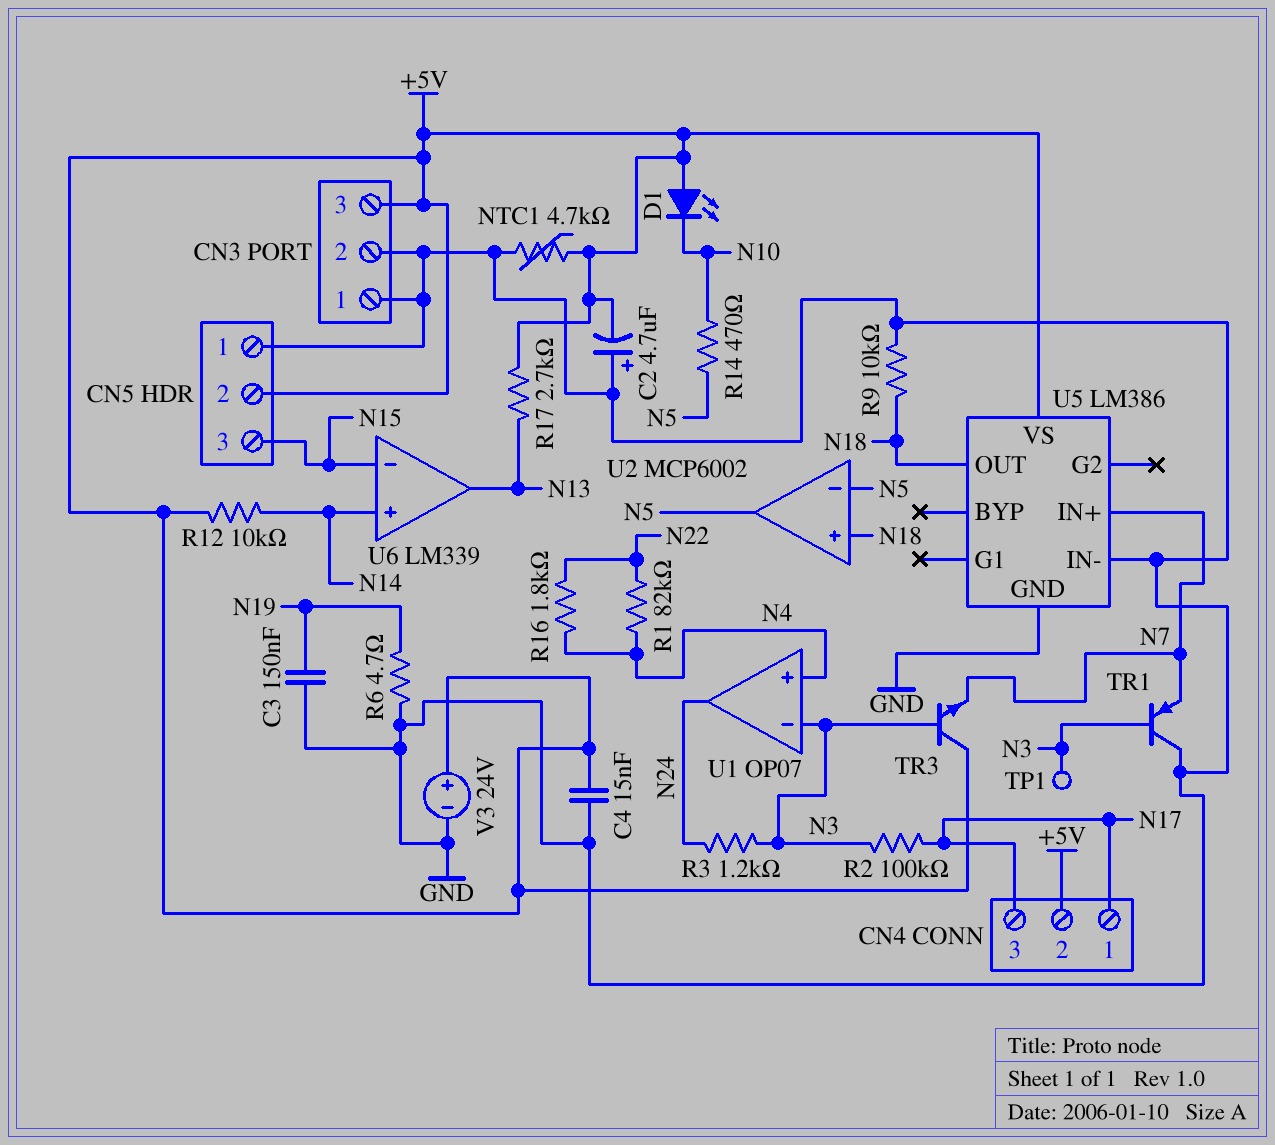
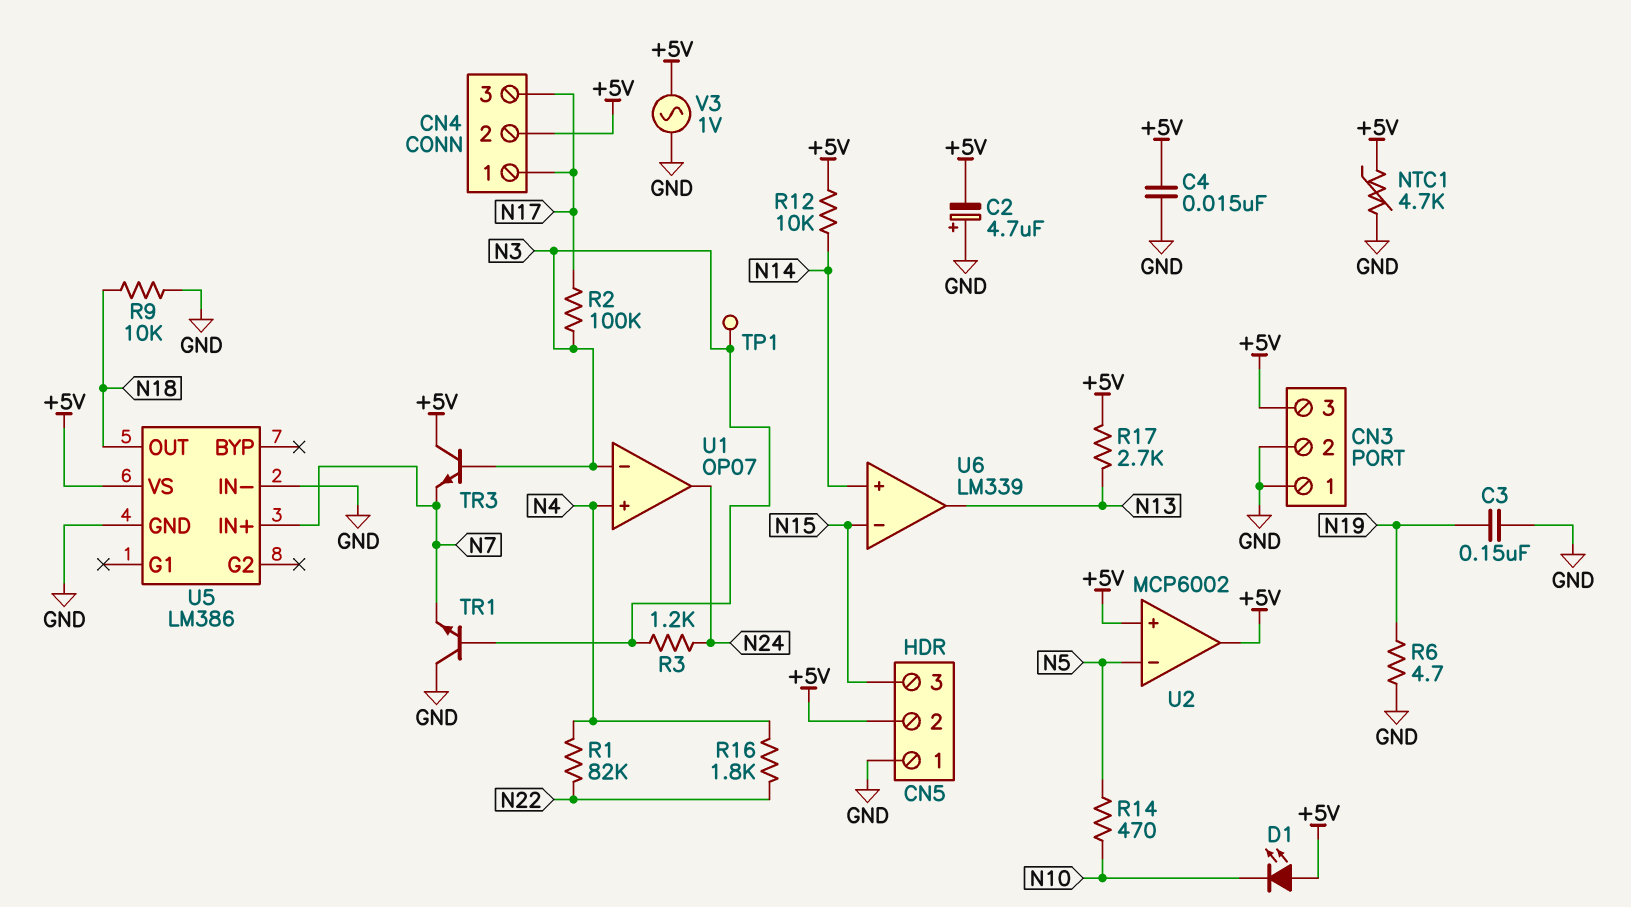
TR1: PNP (B N3, C GND, E N7) -> NPN (B N3, C GND, E N7)
U2 pin in+: N18 -> +5V
U2 pin out: N5 -> +5V
V3: 24V (plus +5V, minus GND) -> AC 1V (+5V, GND)

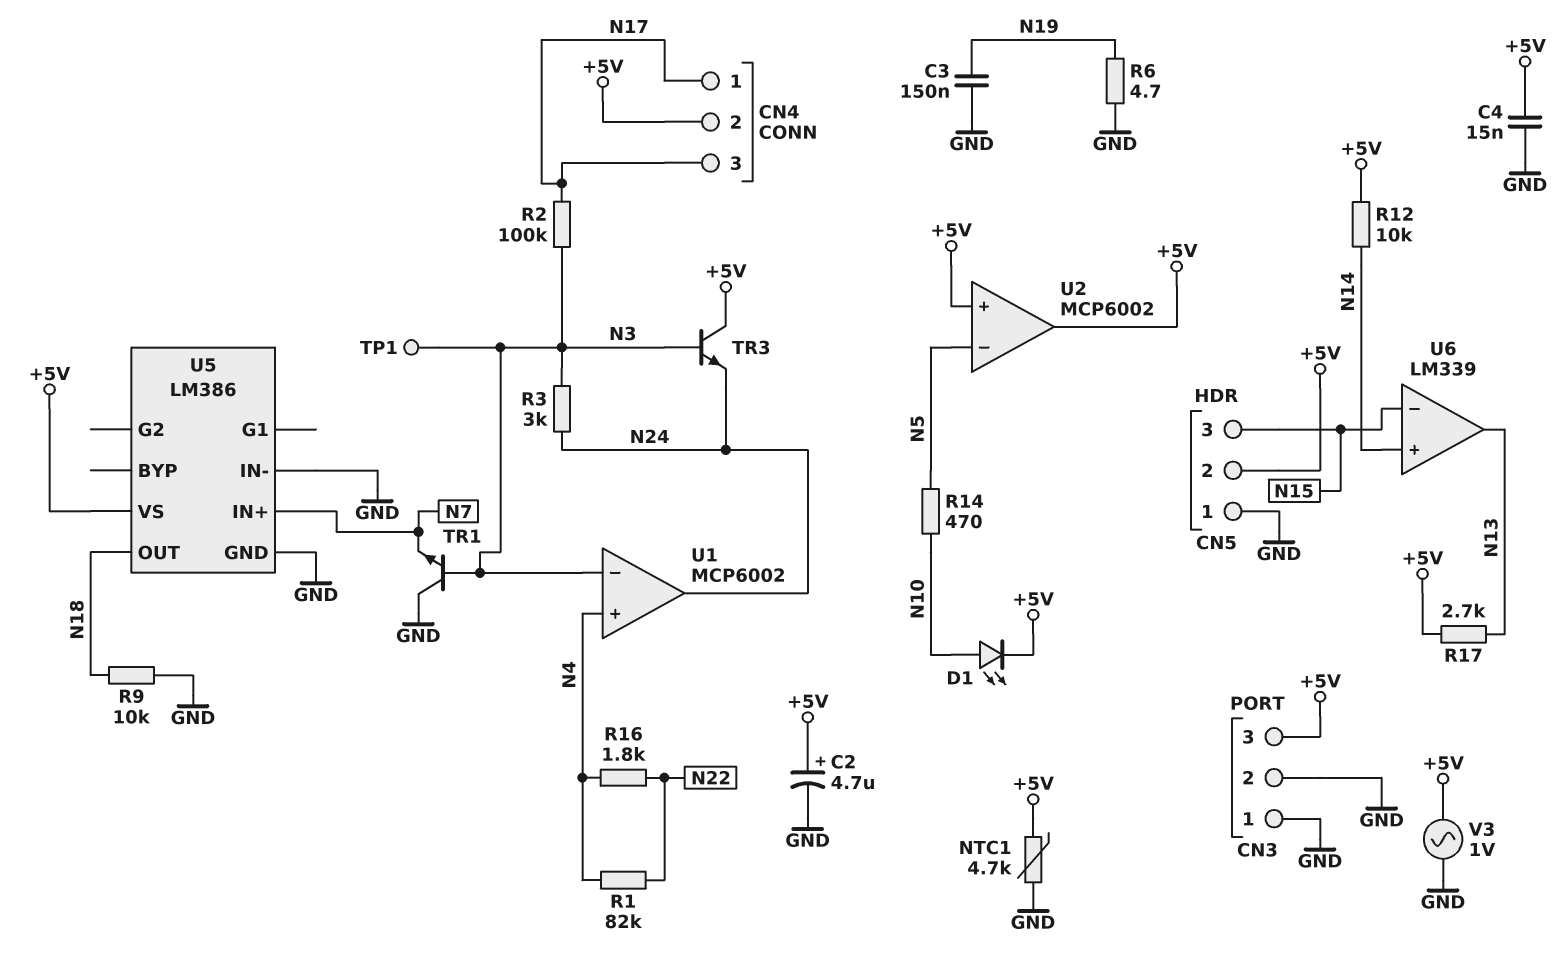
C2: 4.7uF (plus GND, minus +5V) -> 4.7uF (plus +5V, minus GND)
D1: LED (A +5V, K N10) -> LED (A N10, K +5V)
R3: 1.2k (N3, N24) -> 3k (N3, N24)
TR3: NPN (B N3, C +5V, E N7) -> NPN (B N3, C +5V, E N24)
U1: OP07 -> MCP6002

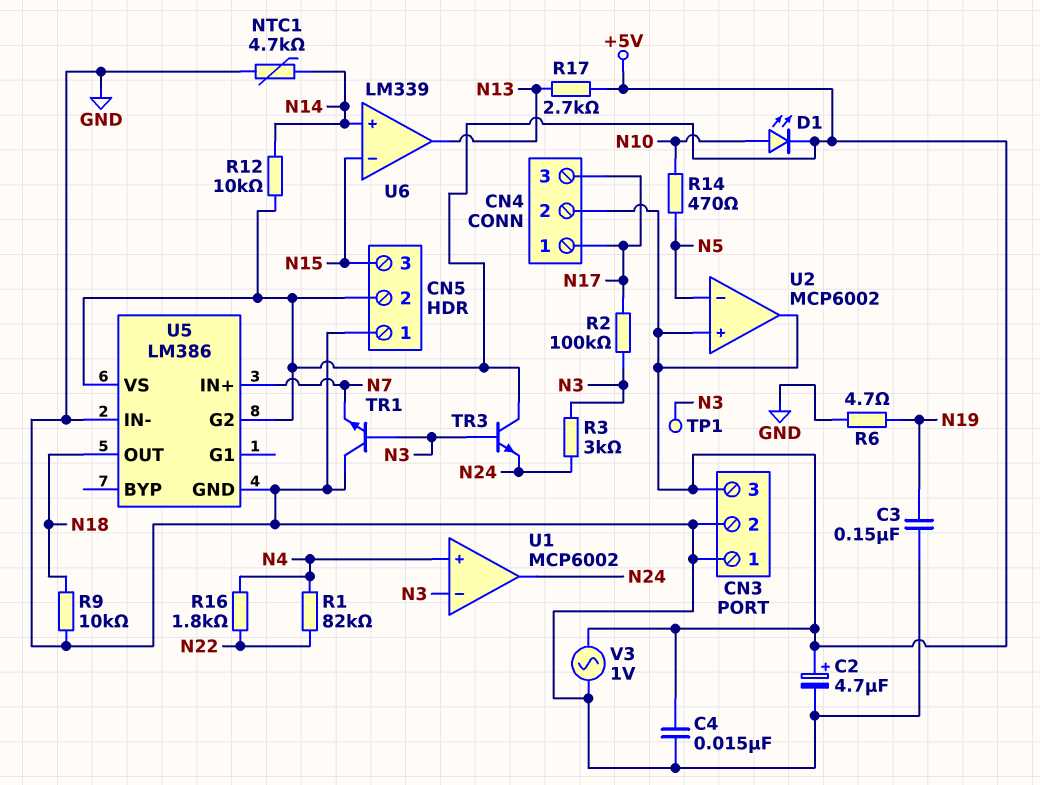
NTC1: 4.7k (+5V, GND) -> 4.7k (GND, N14)
U5 pin G2: none -> +5V

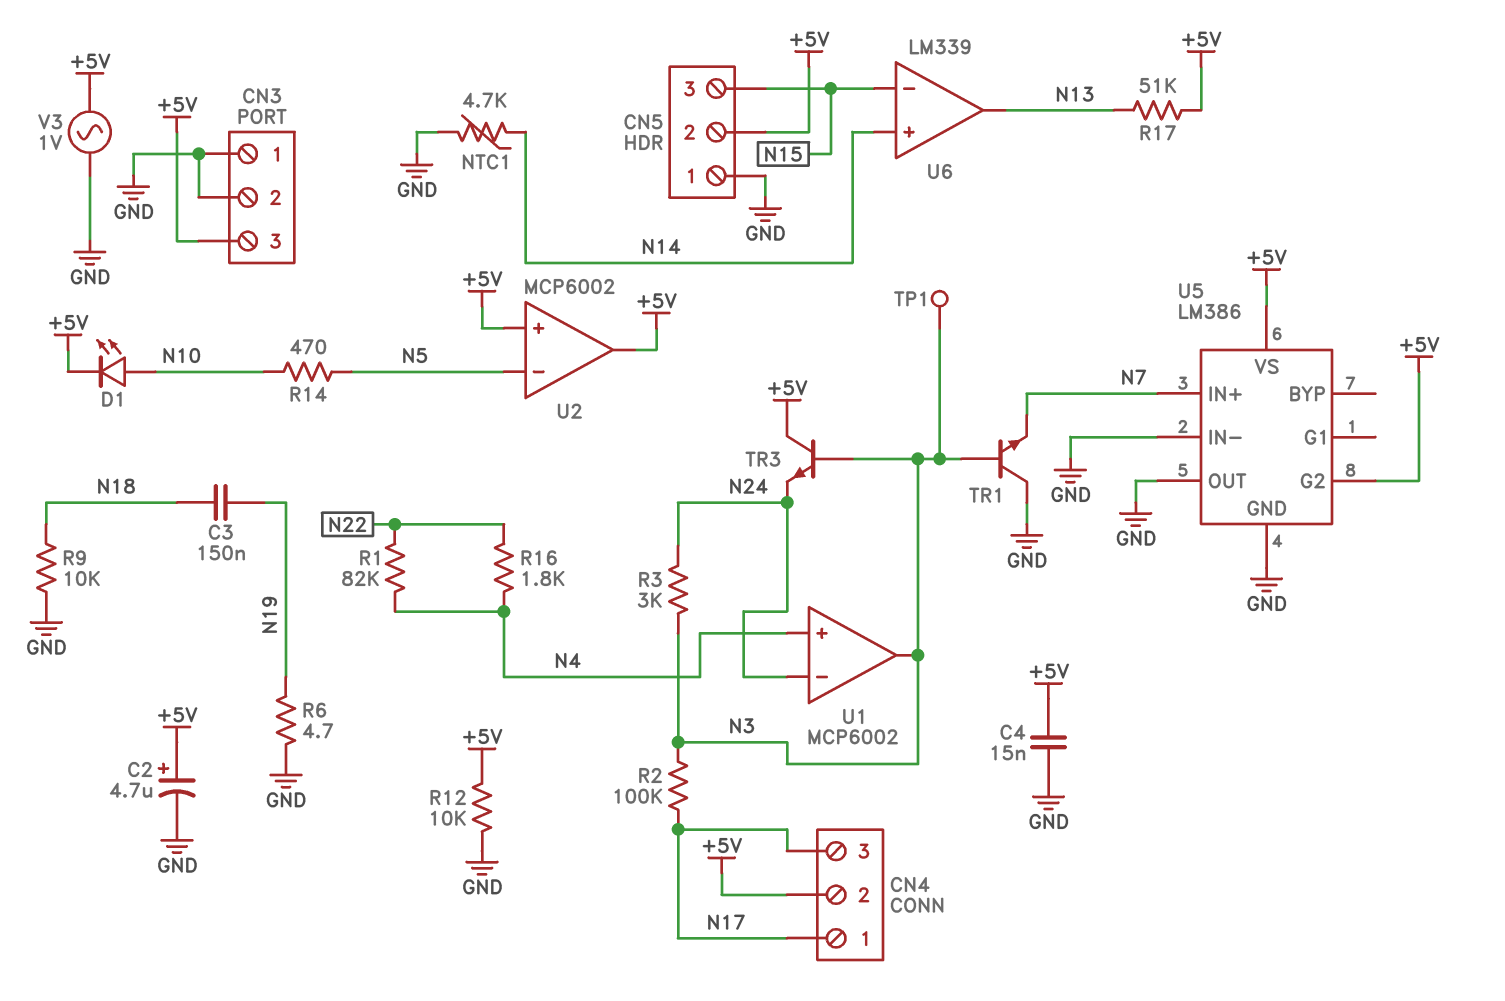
C3: 150nF (GND, N19) -> 150nF (N18, N19)
R12: 10k (+5V, N14) -> 10k (+5V, GND)
R17: 2.7k (+5V, N13) -> 51k (+5V, N13)
U1 pin in-: N3 -> N24
U1 pin out: N24 -> N3
U5 pin OUT: N18 -> GND

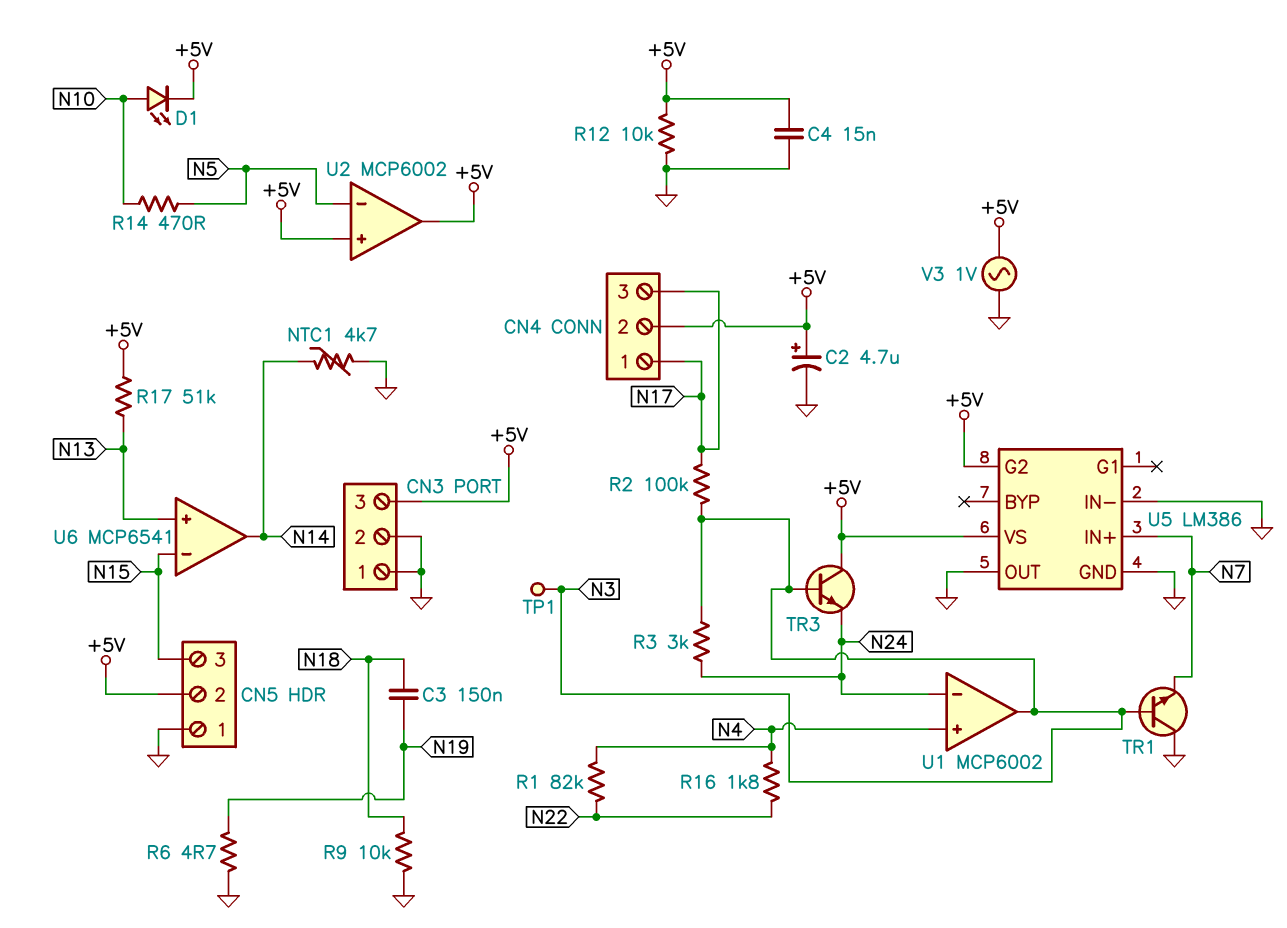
U6: LM339 -> MCP6541
U6 pin in+: N14 -> N13
U6 pin out: N13 -> N14

